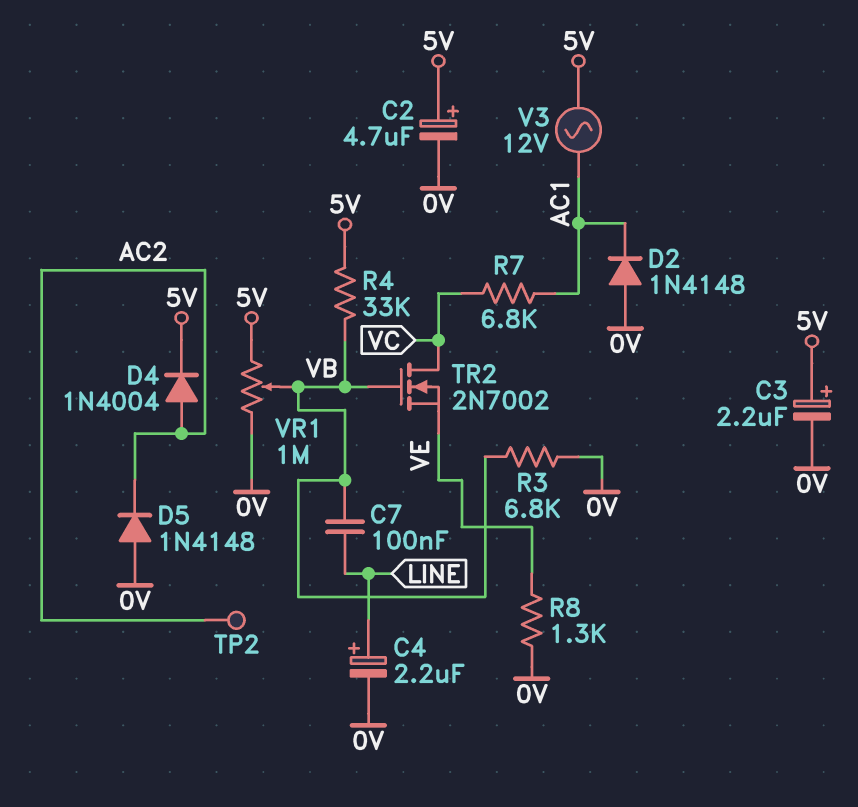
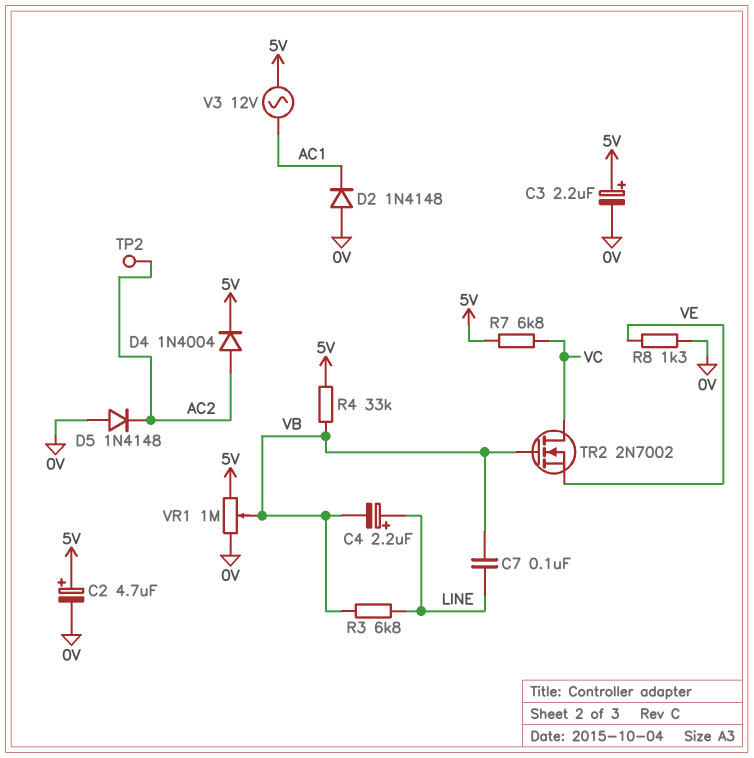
C4: 2.2uF (plus LINE, minus 0V) -> 2.2uF (plus LINE, minus VB)
R3: 6.8k (0V, VB) -> 6.8k (LINE, VB)
R7: 6.8k (AC1, VC) -> 6.8k (5V, VC)

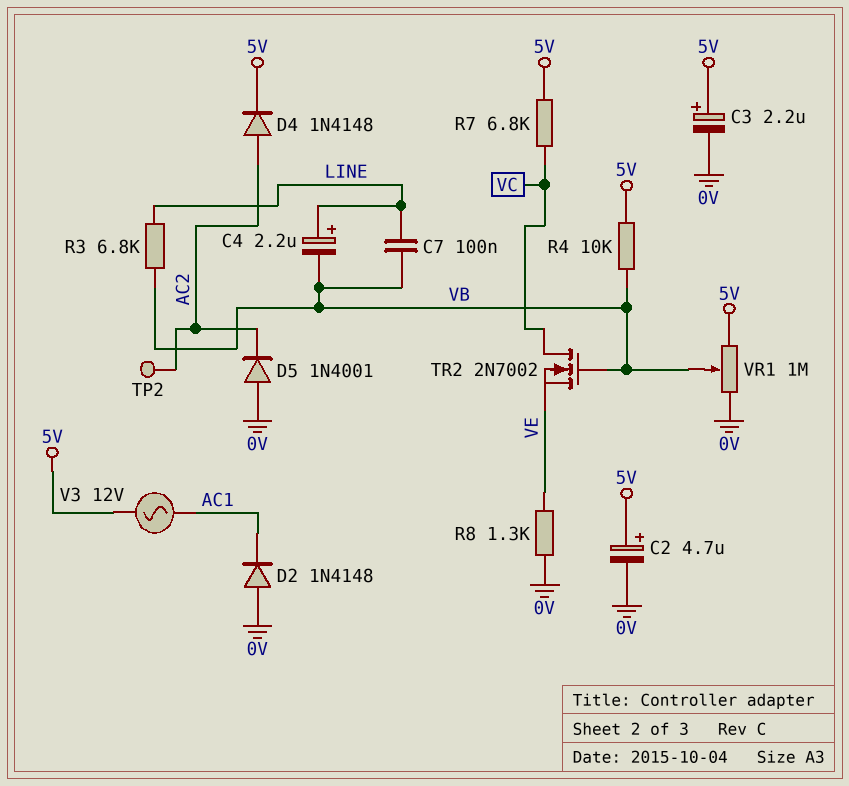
D4: diode 1N4004 (A AC2, K 5V) -> diode 1N4148 (A AC2, K 5V)
D5: diode 1N4148 (A 0V, K AC2) -> diode 1N4001 (A 0V, K AC2)
R4: 33k (5V, VB) -> 10k (5V, VB)

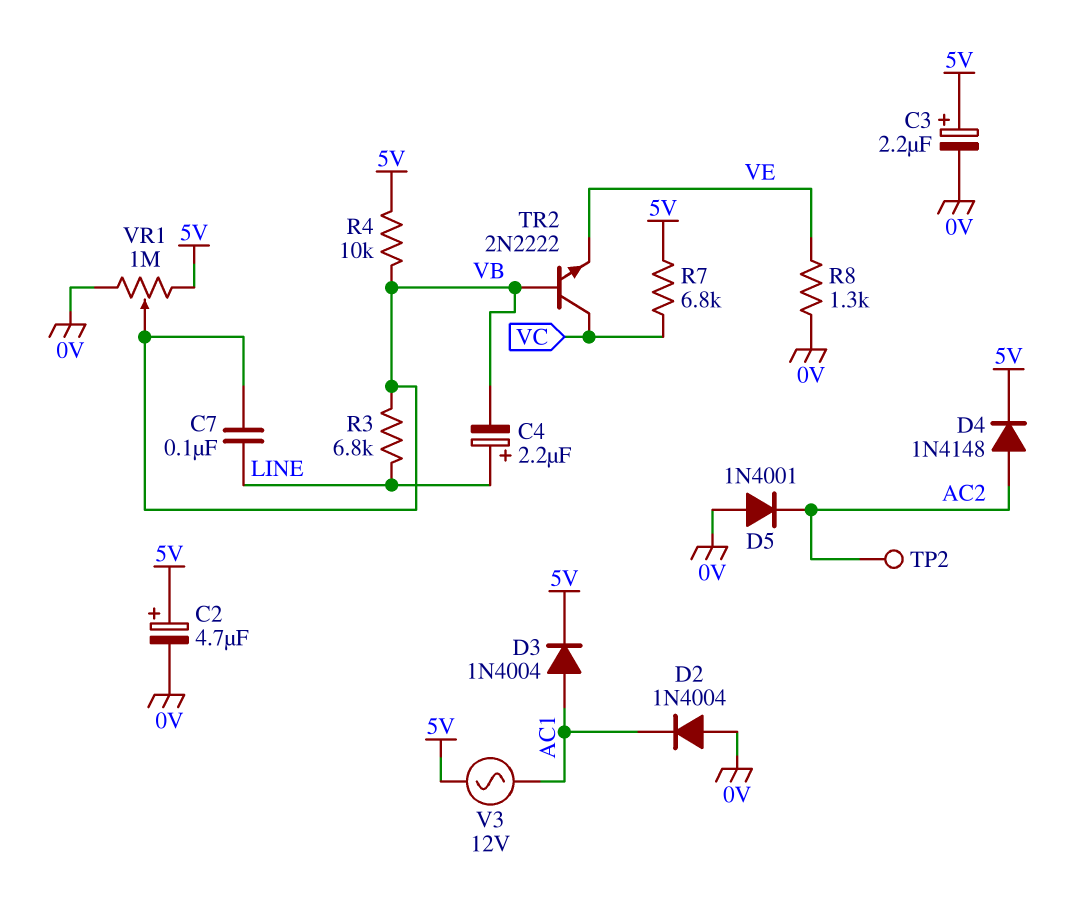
D2: diode 1N4148 (A 0V, K AC1) -> diode 1N4004 (A 0V, K AC1)
D3: none -> diode 1N4004 (A AC1, K 5V)
TR2: NMOS 2N7002 (G VB, D VC, S VE) -> NPN 2N2222 (B VB, C VC, E VE)

